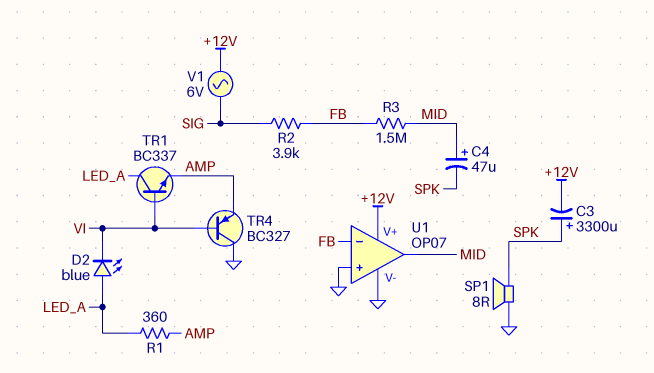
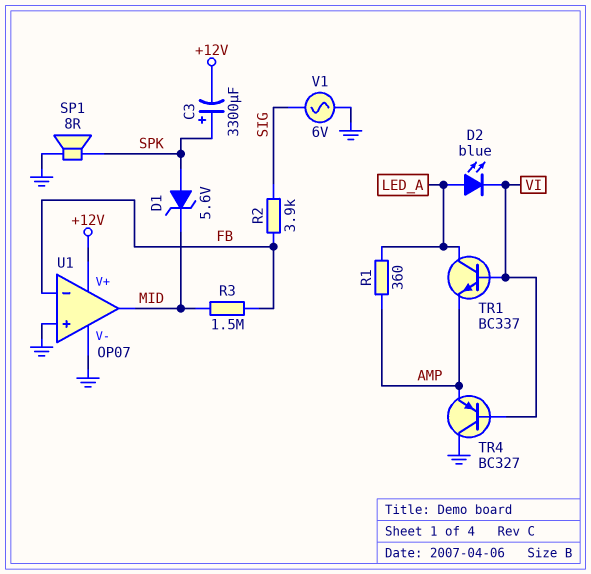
C4: 47uF (plus MID, minus SPK) -> none
D1: none -> zener 5.6V (A SPK, K MID)
V1: AC 6V (+12V, SIG) -> AC 6V (GND, SIG)

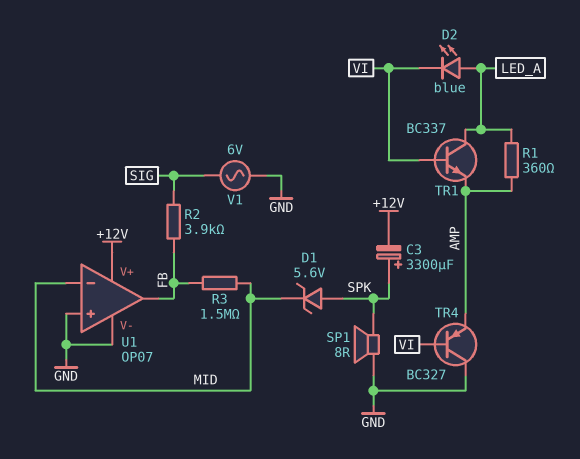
U1 pin in-: FB -> MID
U1 pin out: MID -> FB

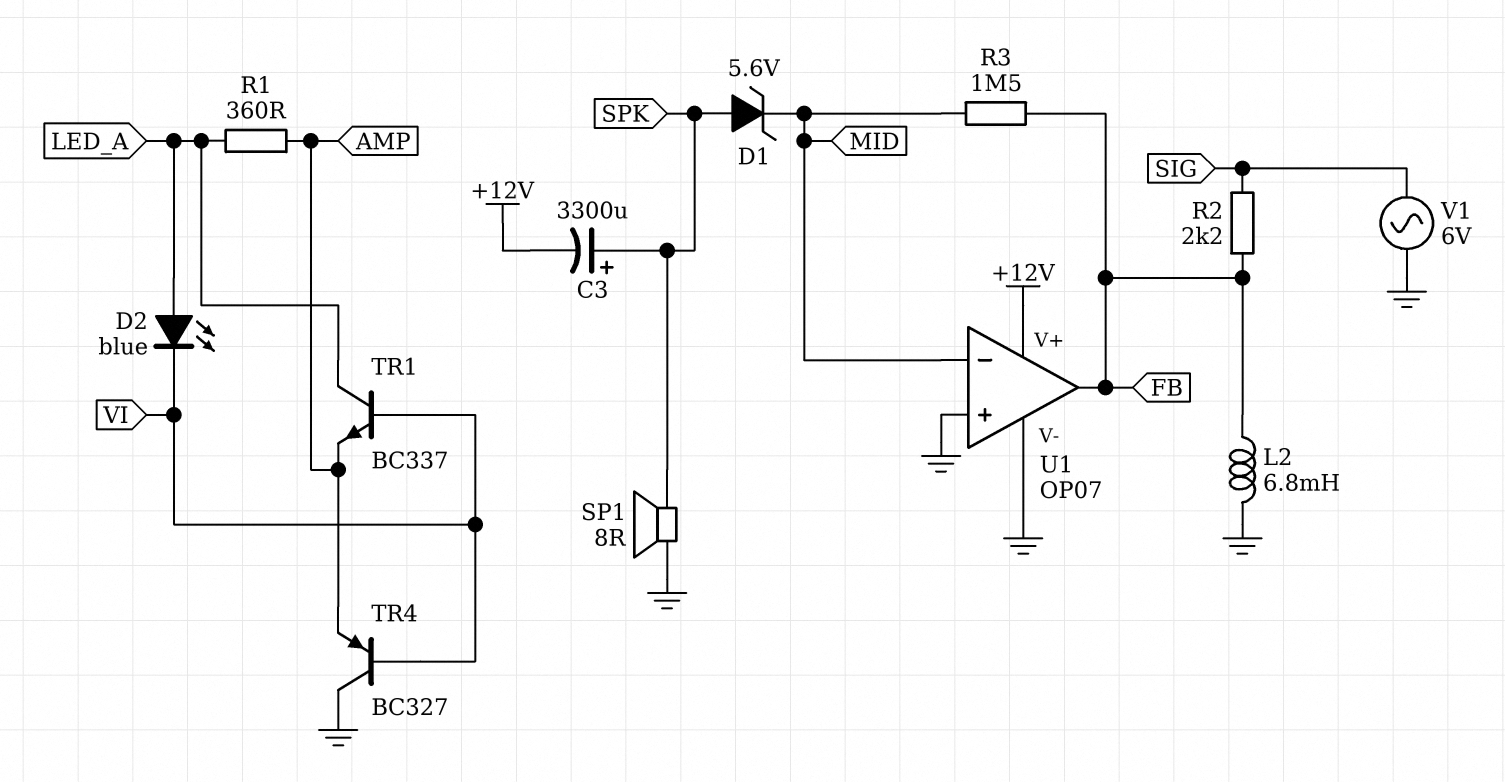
L2: none -> 6.8mH (FB, GND)
R2: 3.9k (FB, SIG) -> 2.2k (FB, SIG)

